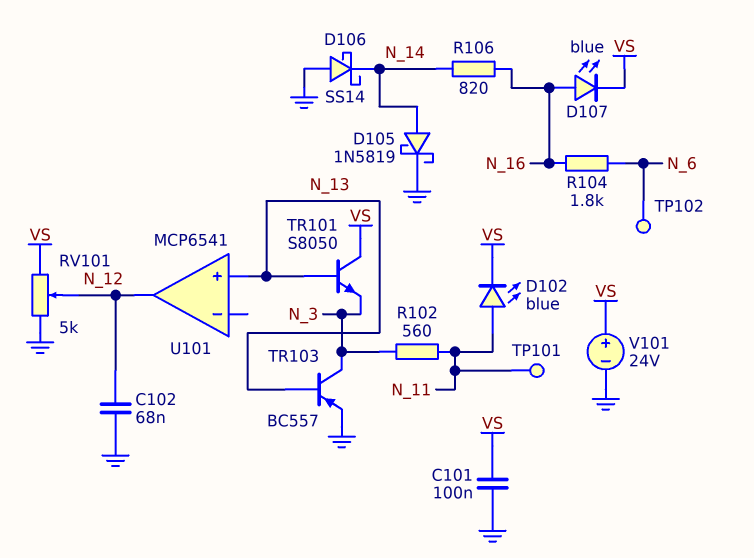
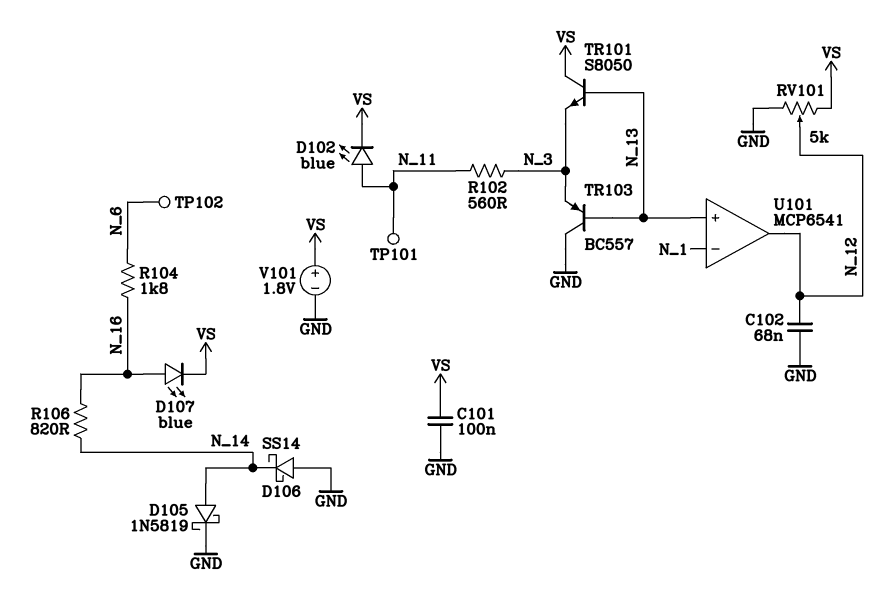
TR103: PNP BC557 (B N_13, C N_3, E GND) -> PNP BC557 (B N_13, C GND, E N_3)
U101 pin in-: none -> N_1
V101: 24V (plus VS, minus GND) -> 1.8V (plus VS, minus GND)

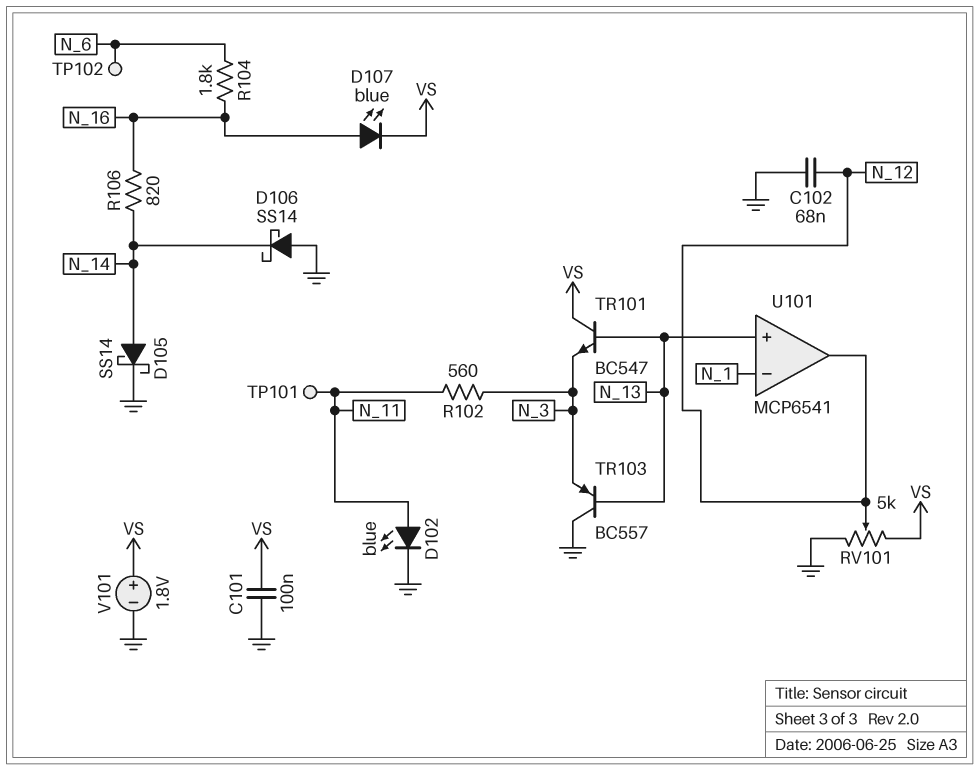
D102: LED blue (A N_11, K VS) -> LED blue (A N_11, K GND)
D105: schottky 1N5819 (A N_14, K GND) -> schottky SS14 (A N_14, K GND)
TR101: NPN S8050 (B N_13, C VS, E N_3) -> NPN BC547 (B N_13, C VS, E N_3)

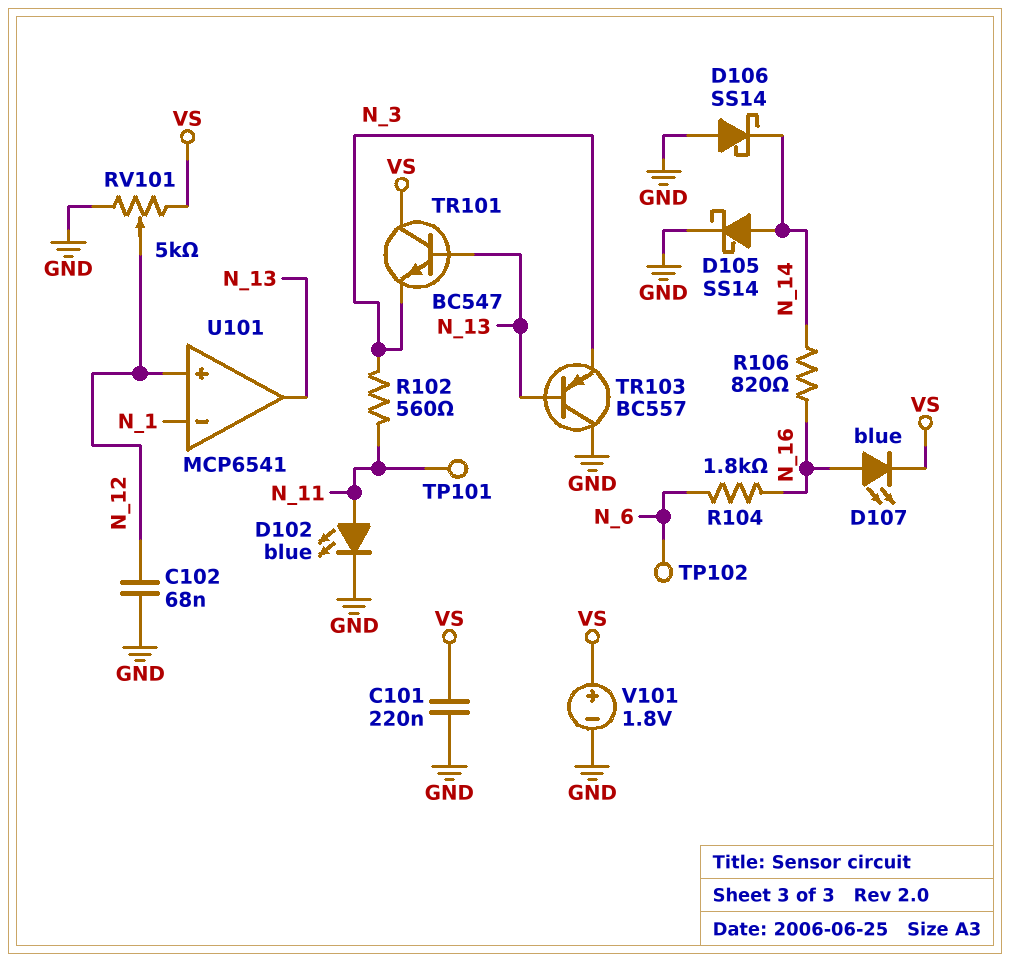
C101: 100nF (GND, VS) -> 220nF (GND, VS)
U101 pin in+: N_13 -> N_12
U101 pin out: N_12 -> N_13

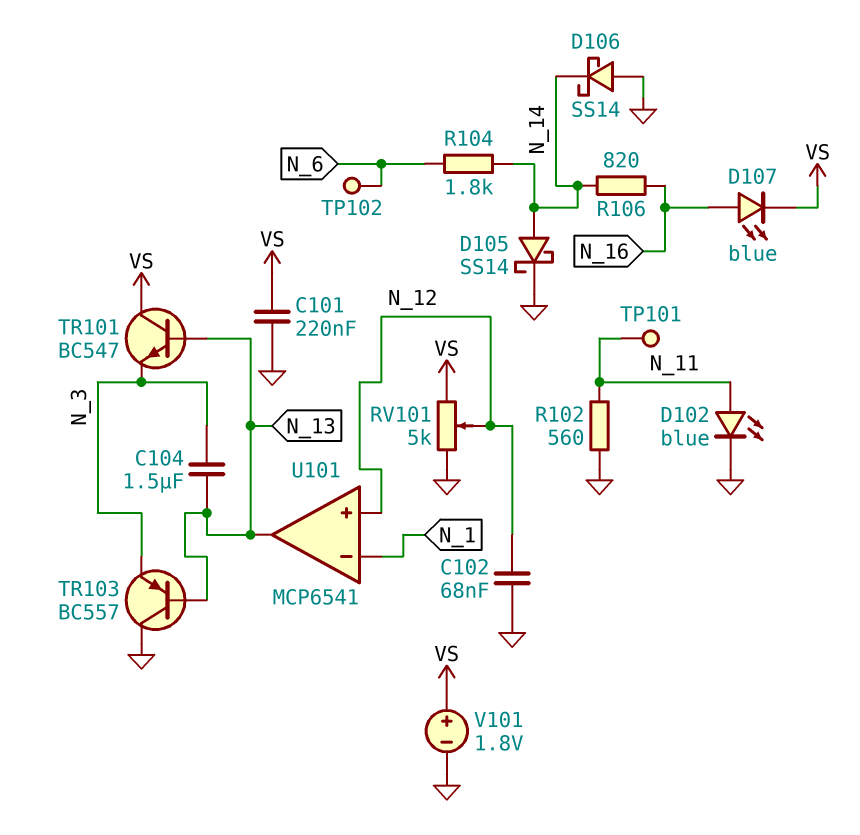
C104: none -> 1.5uF (N_3, N_13)
R102: 560 (N_3, N_11) -> 560 (GND, N_11)
R104: 1.8k (N_6, N_16) -> 1.8k (N_6, N_14)

